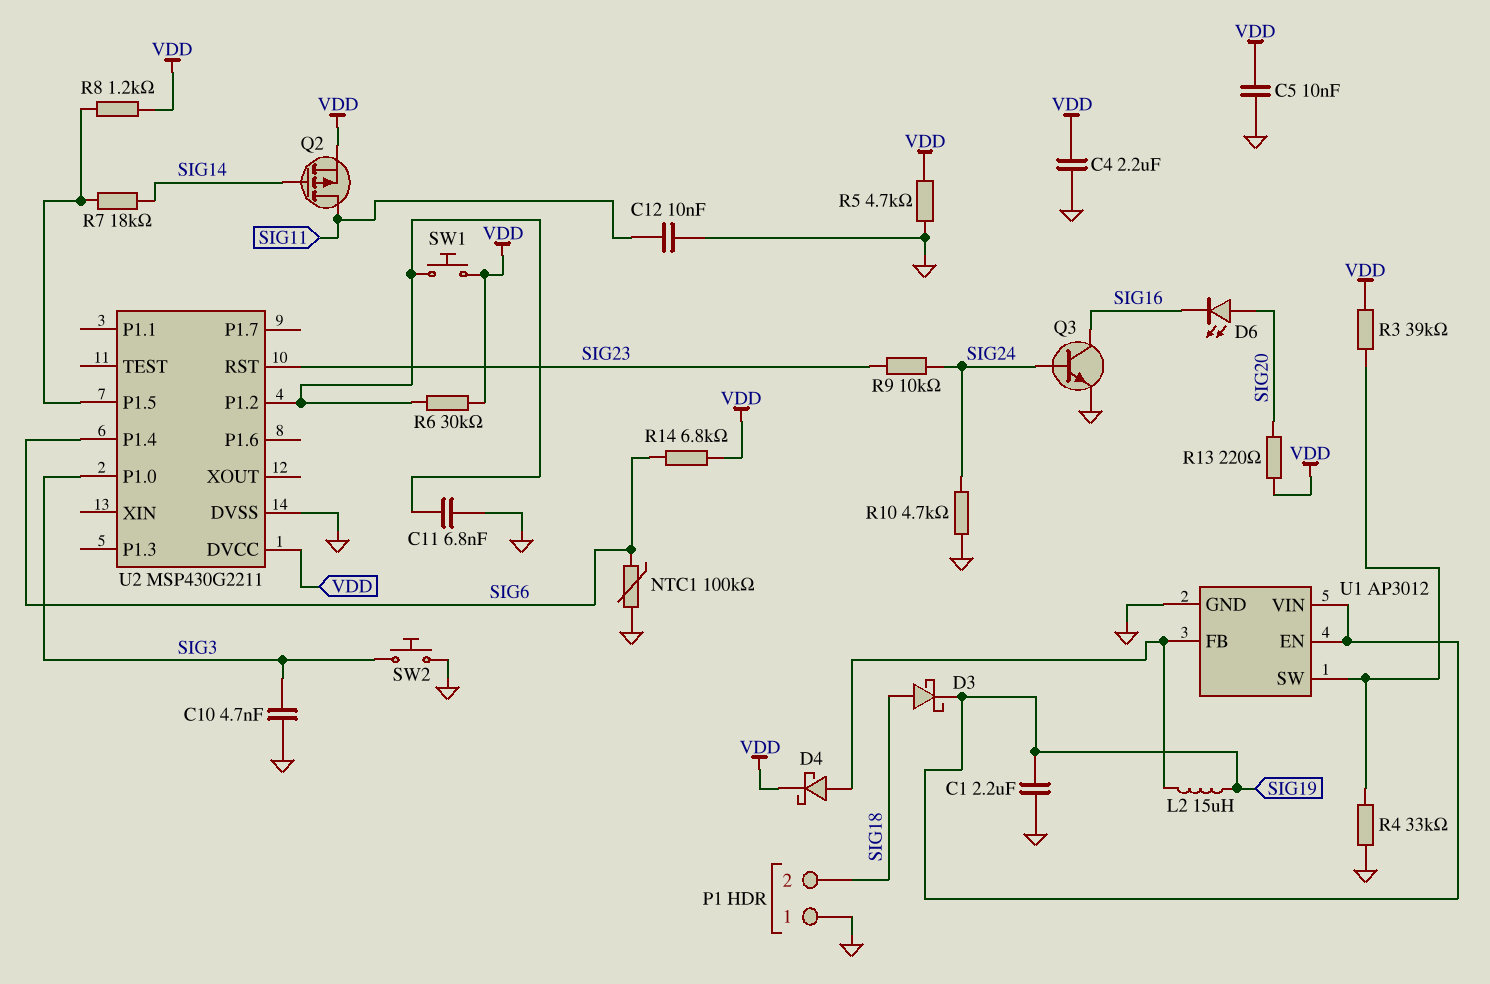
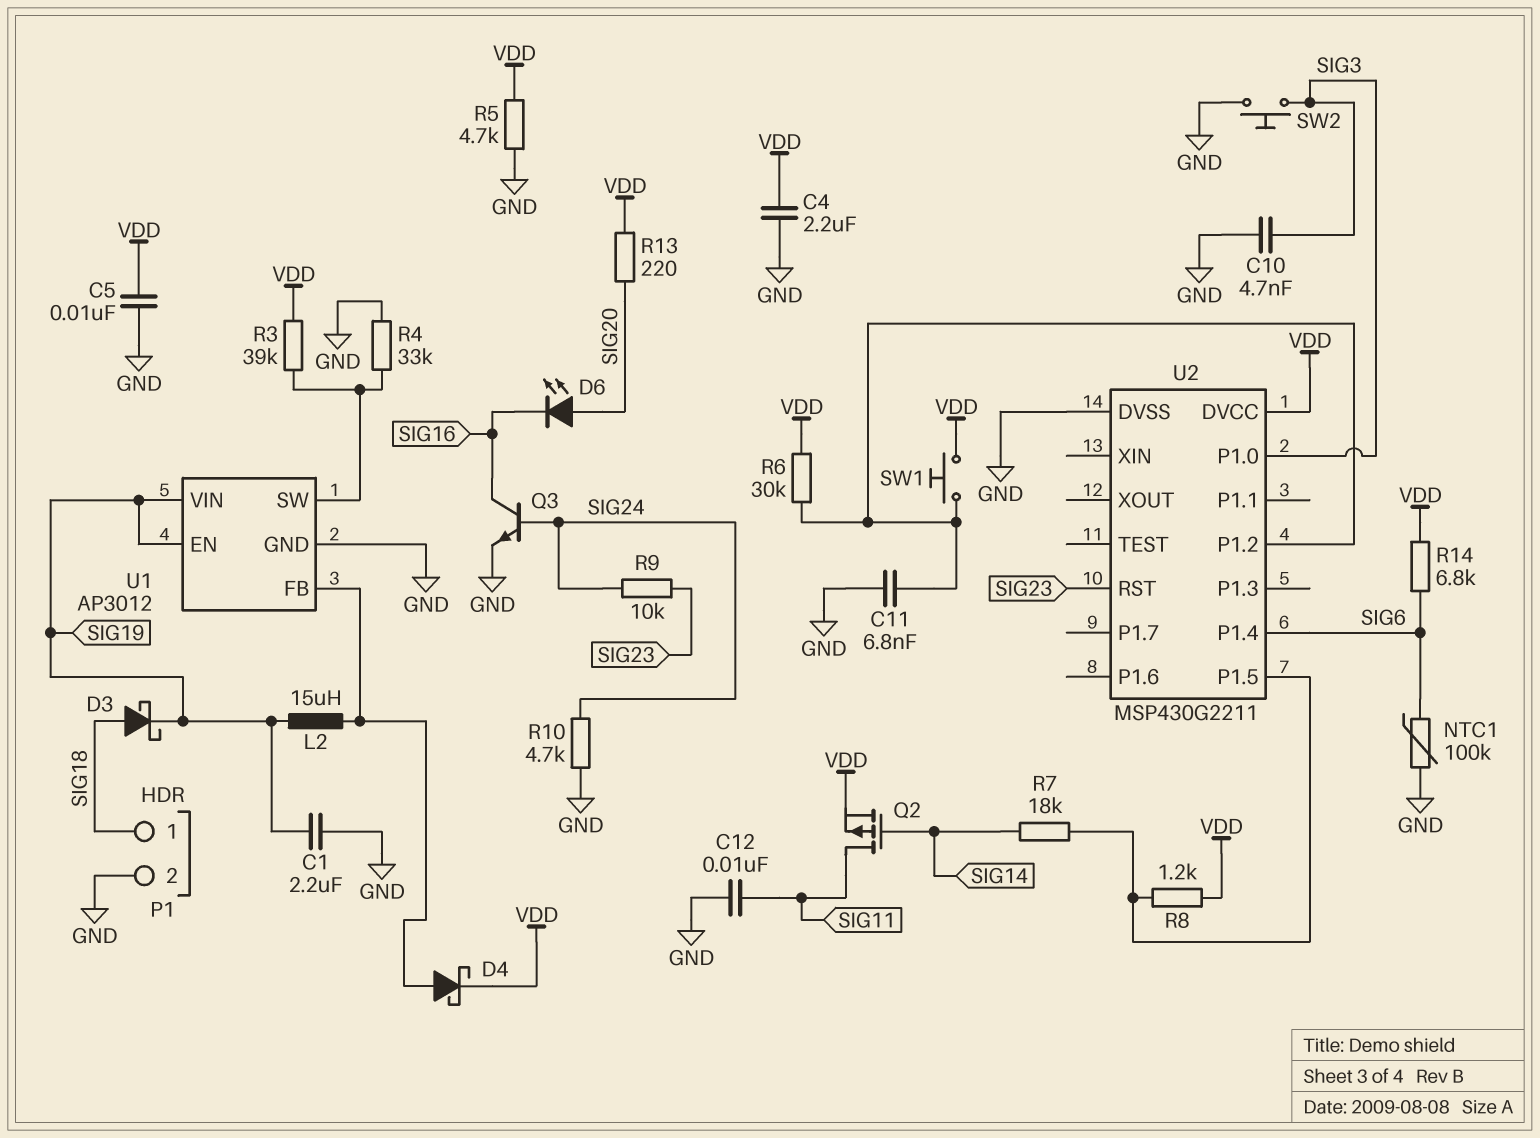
P1 pin 1: GND -> SIG18
P1 pin 2: SIG18 -> GND

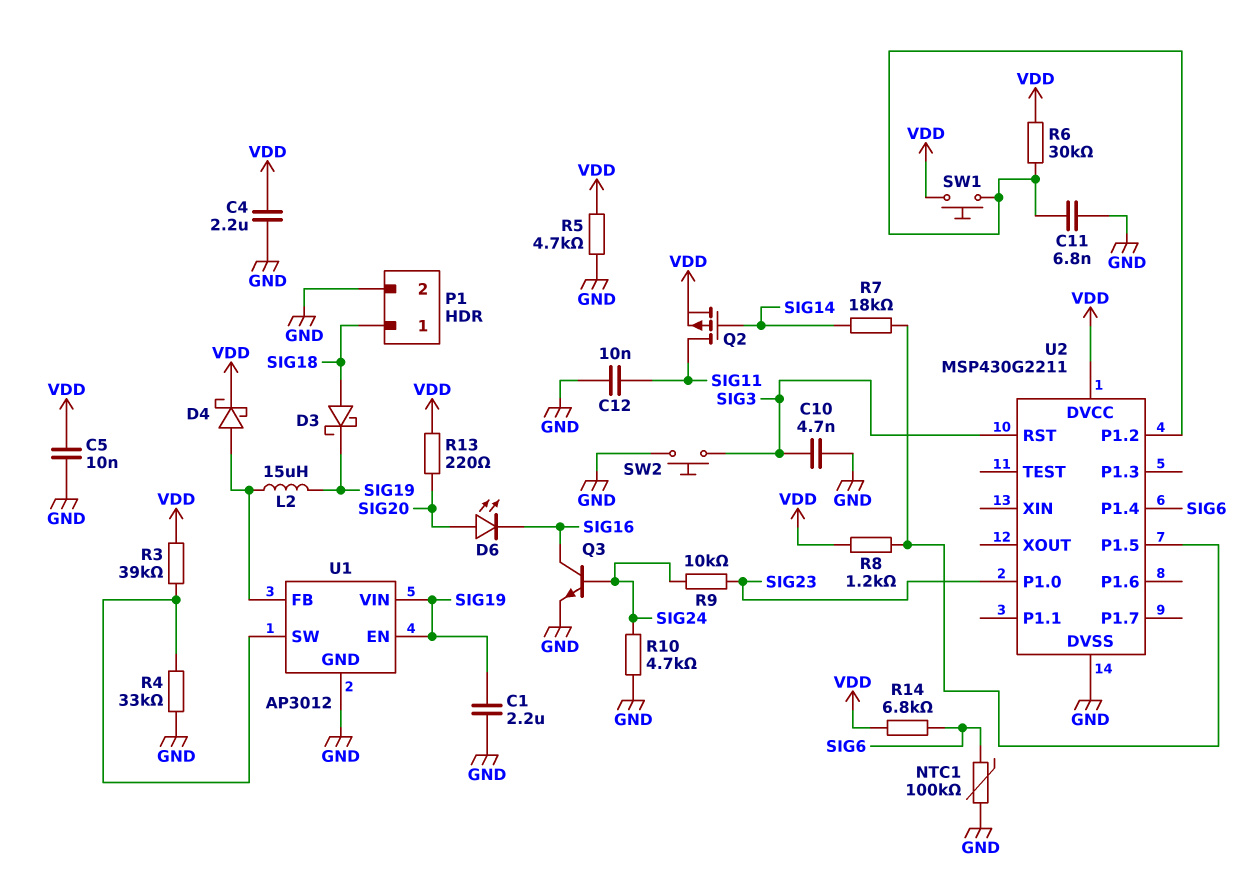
U2 pin P1.0: SIG3 -> SIG23
U2 pin RST: SIG23 -> SIG3

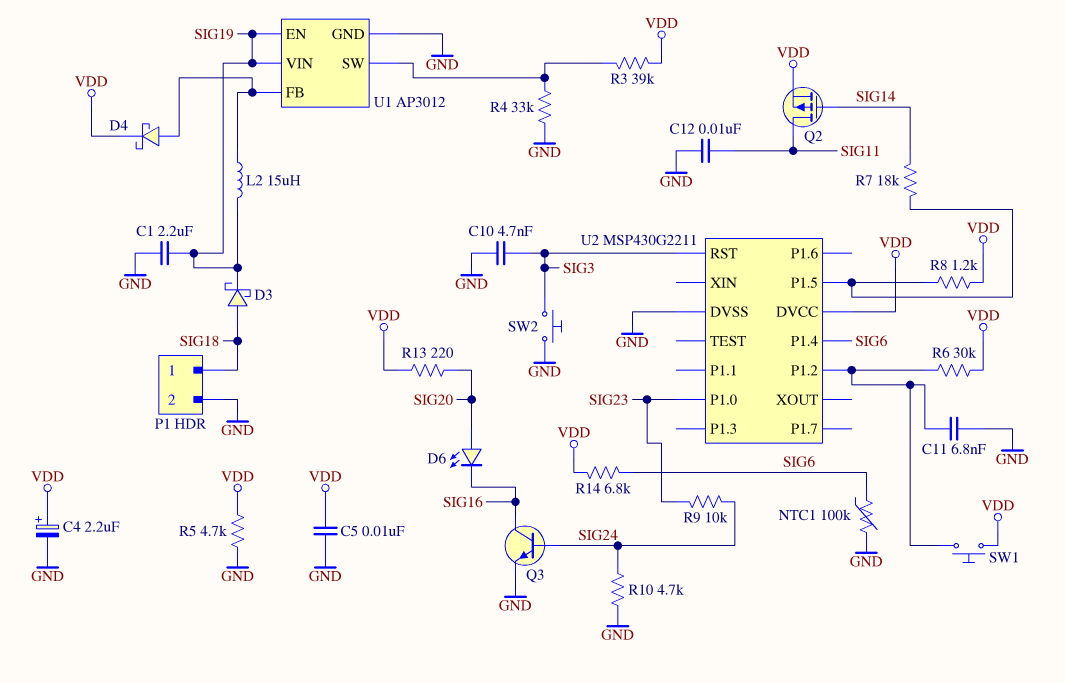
C4: 2.2uF (GND, VDD) -> 2.2uF (plus VDD, minus GND)

